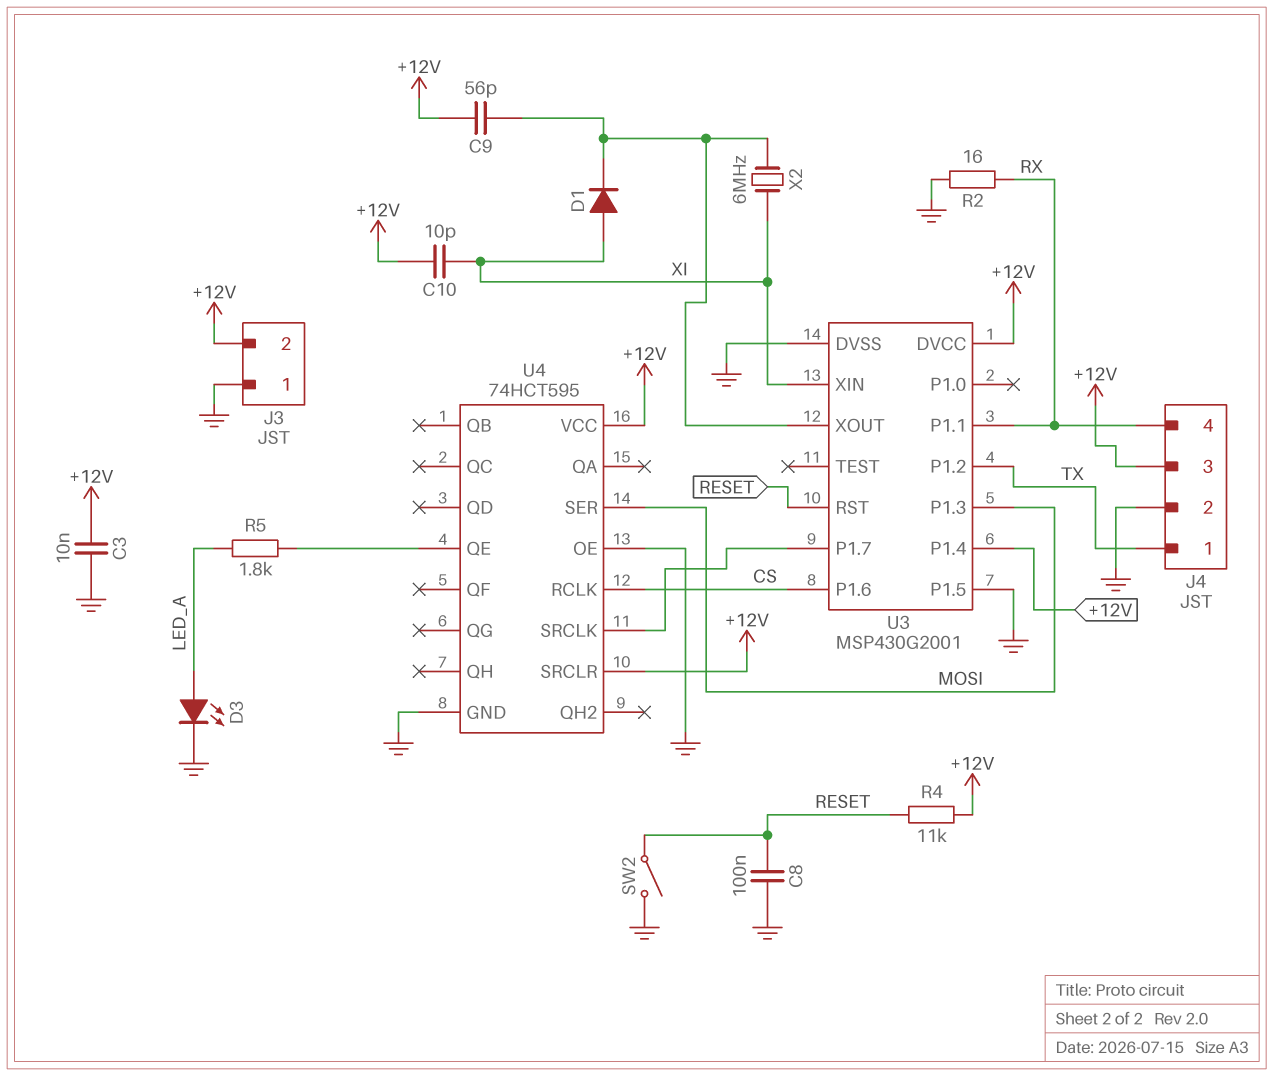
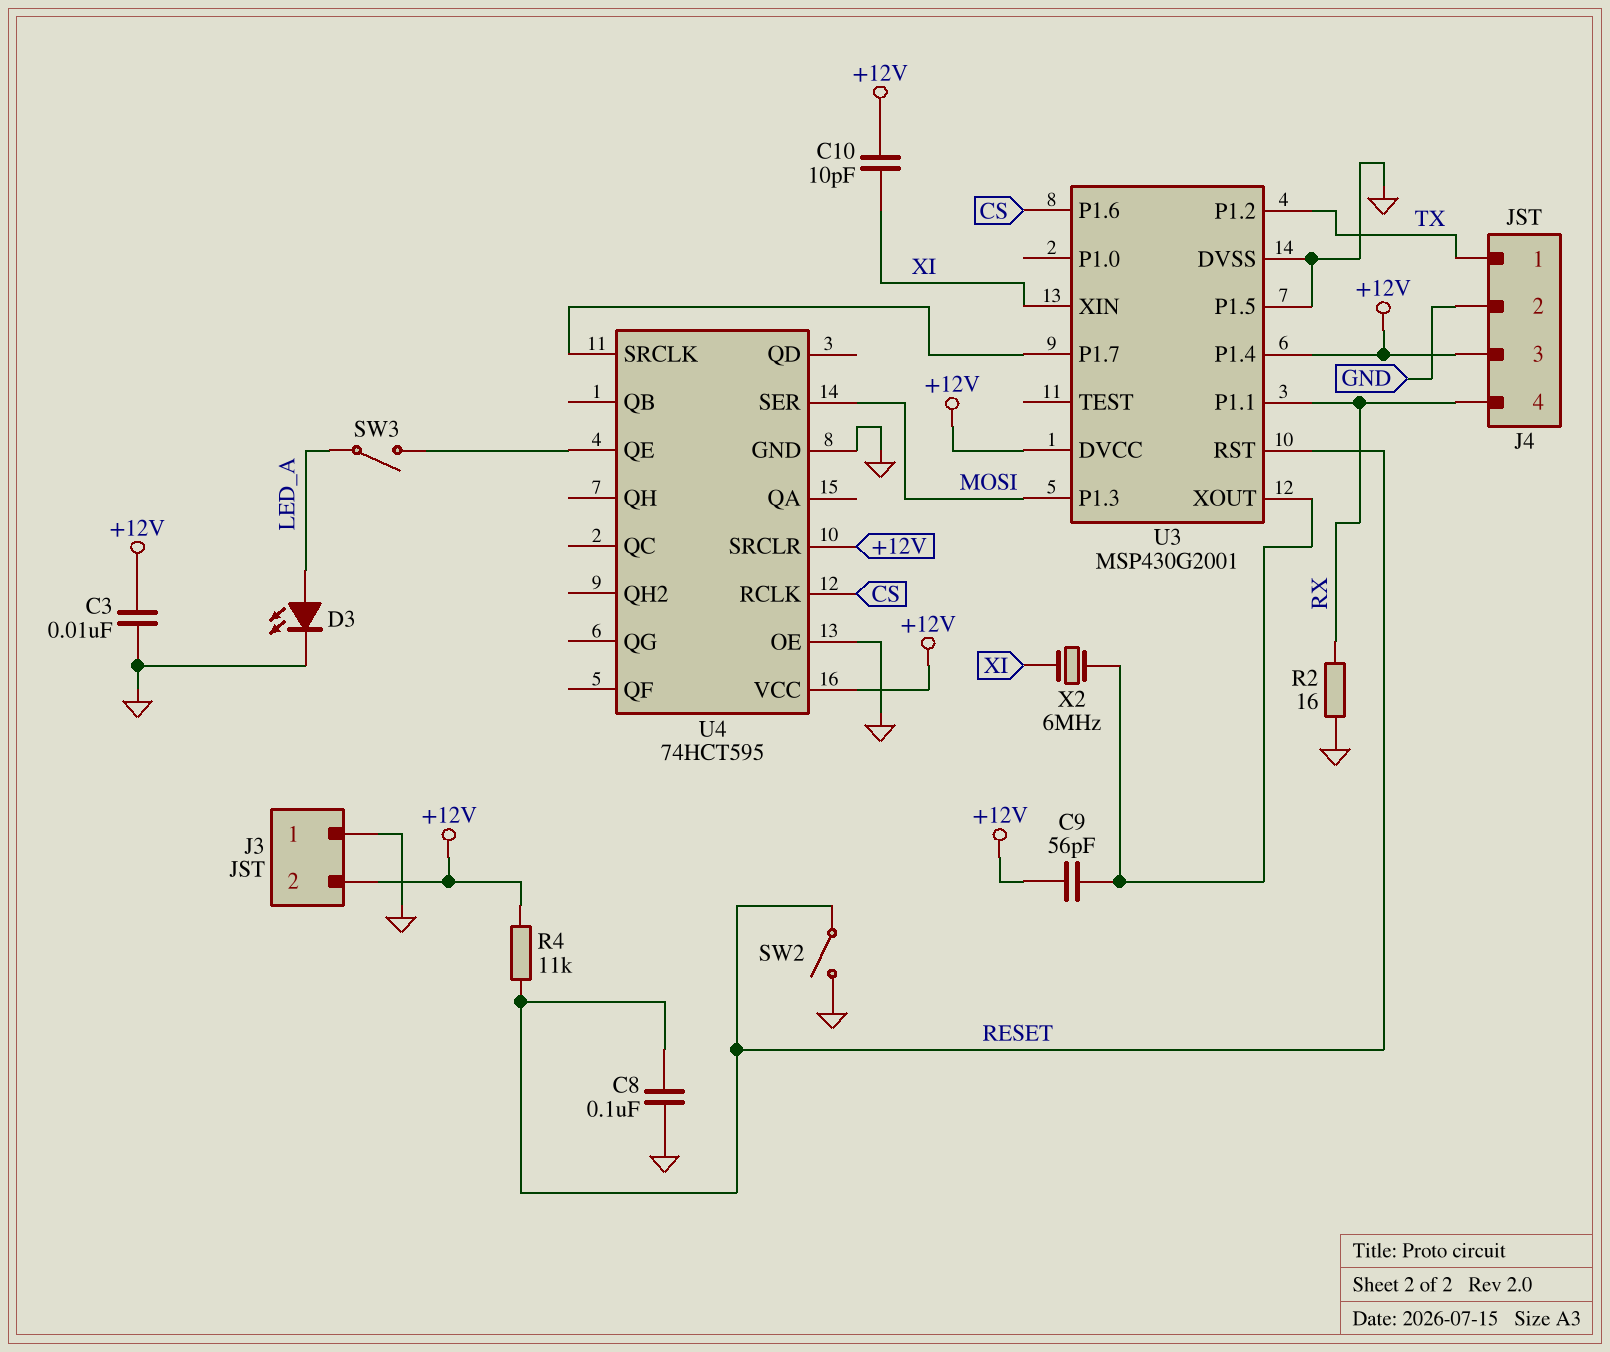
D1: diode (A XI, K U3/XOUT) -> none
R5: 1.8k (LED_A, U4/QE) -> none
SW3: none -> switch (LED_A, U4/QE)

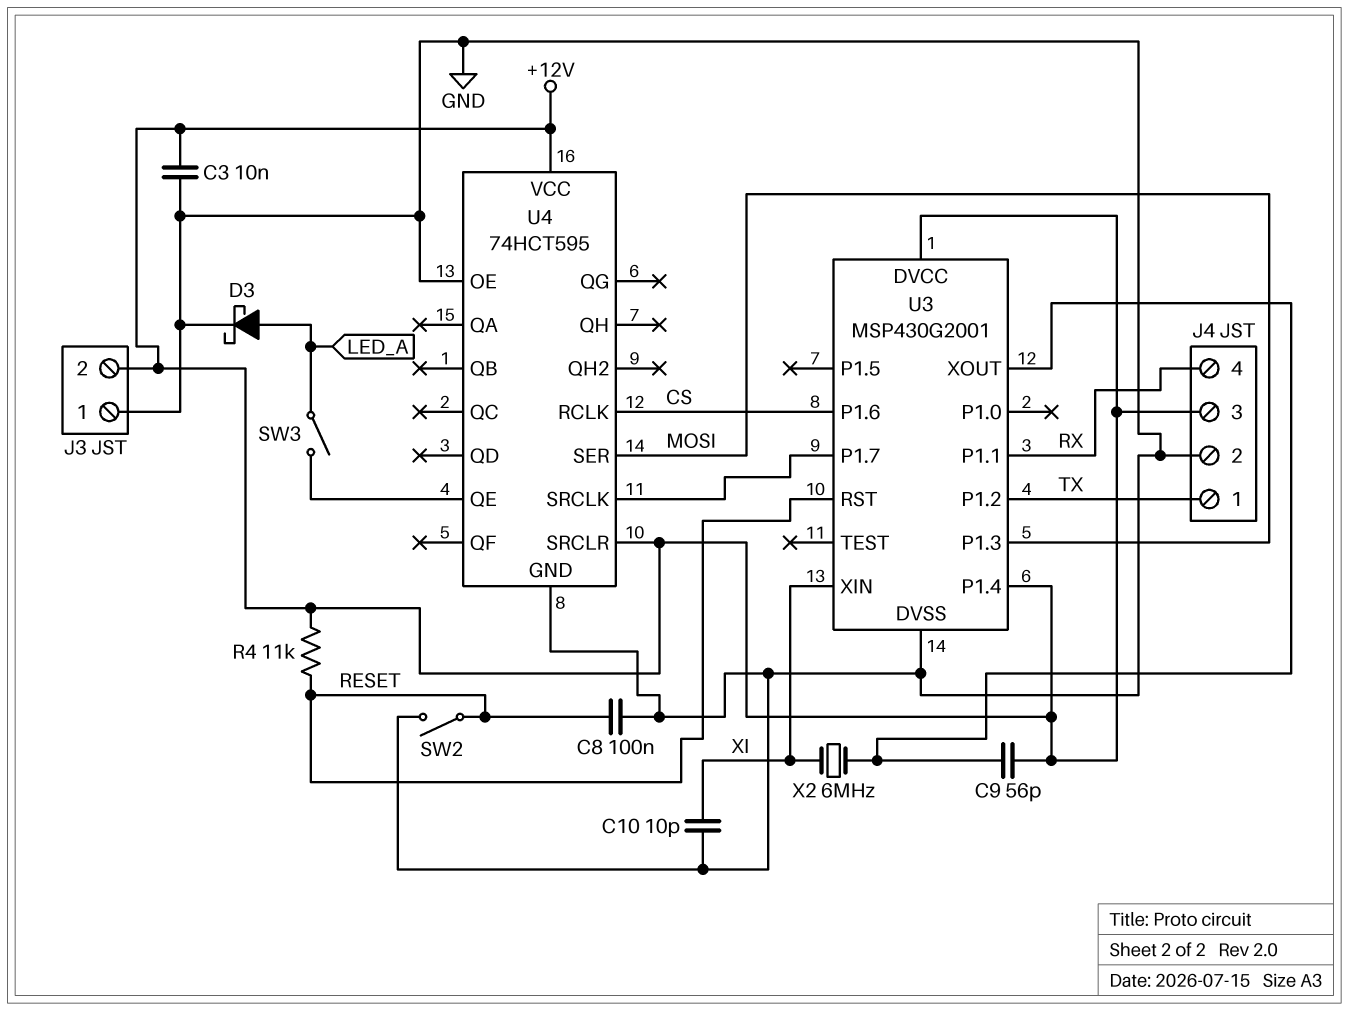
C10: 10pF (+12V, XI) -> 10pF (GND, XI)
D3: LED (A LED_A, K GND) -> schottky (A LED_A, K GND)
R2: 16 (GND, RX) -> none
U3 pin P1.5: GND -> none

